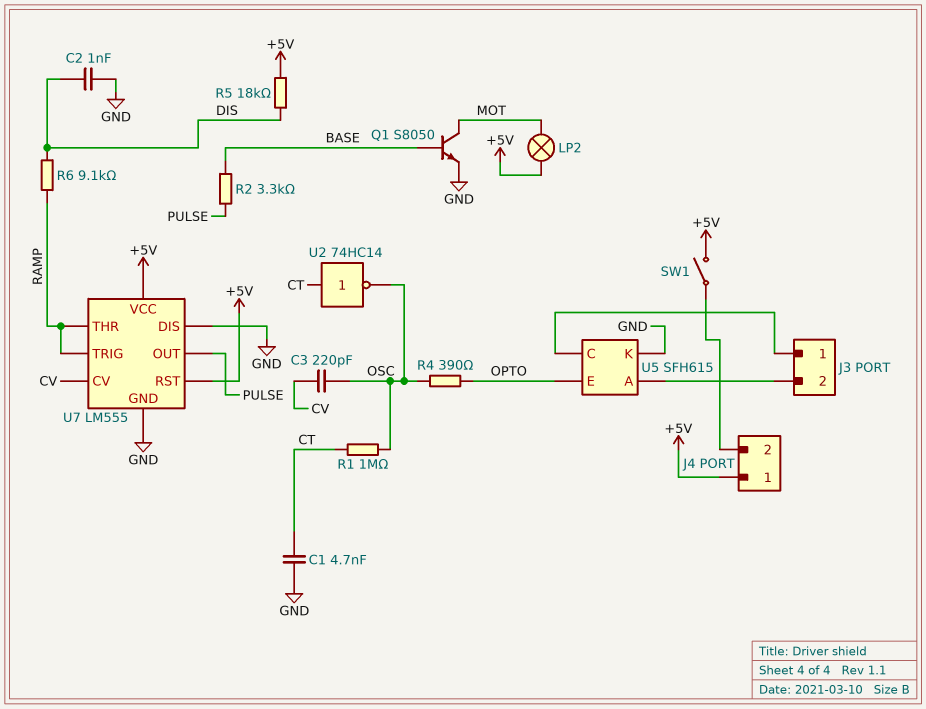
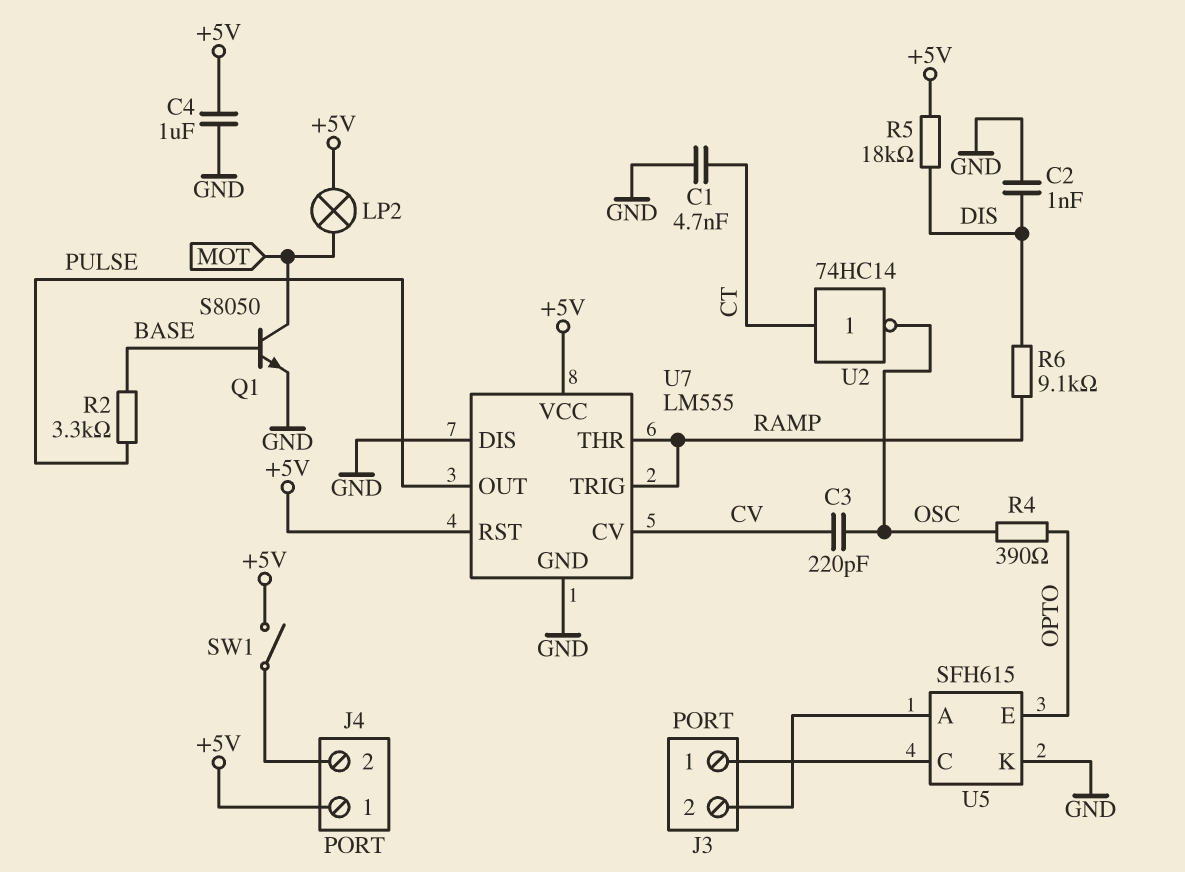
C4: none -> 1uF (+5V, GND)
R1: 1M (CT, OSC) -> none

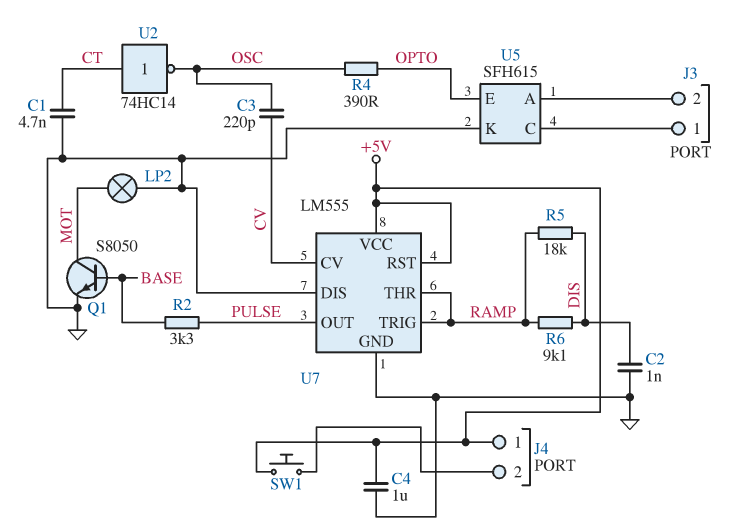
LP2: lamp (+5V, MOT) -> lamp (GND, MOT)
R5: 18k (+5V, DIS) -> 18k (DIS, RAMP)
SW1: switch (+5V, J4/2) -> button (+5V, J4/2)

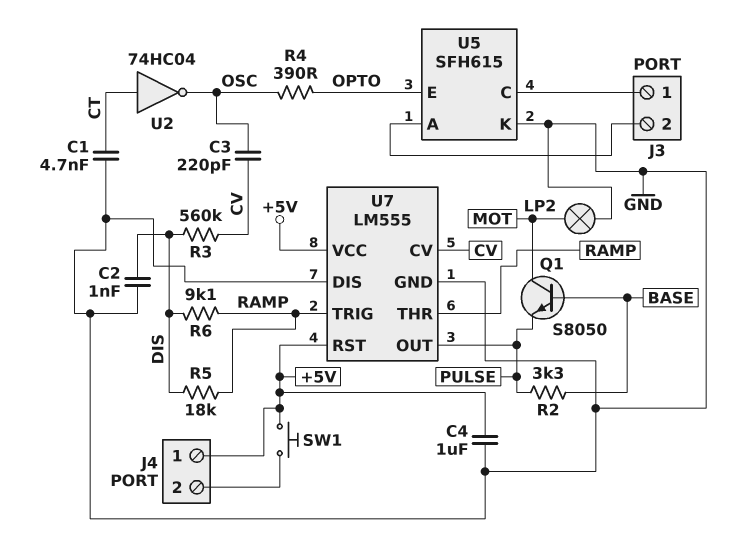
Q1: NPN S8050 (B BASE, C MOT, E GND) -> NPN S8050 (B BASE, C MOT, E PULSE)
R3: none -> 560k (CV, DIS)
U2: NOT 74HC14 (in CT, out OSC) -> NOT 74HC04 (in CT, out OSC)

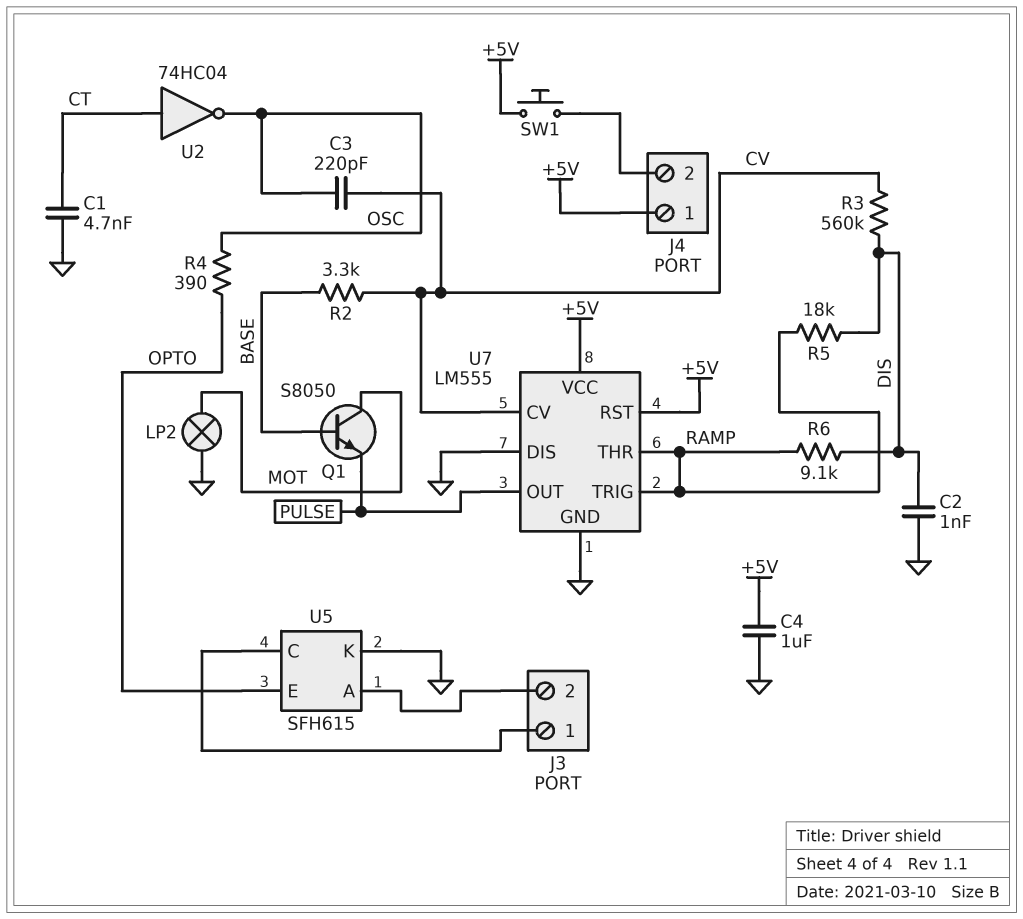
R2: 3.3k (BASE, PULSE) -> 3.3k (BASE, CV)

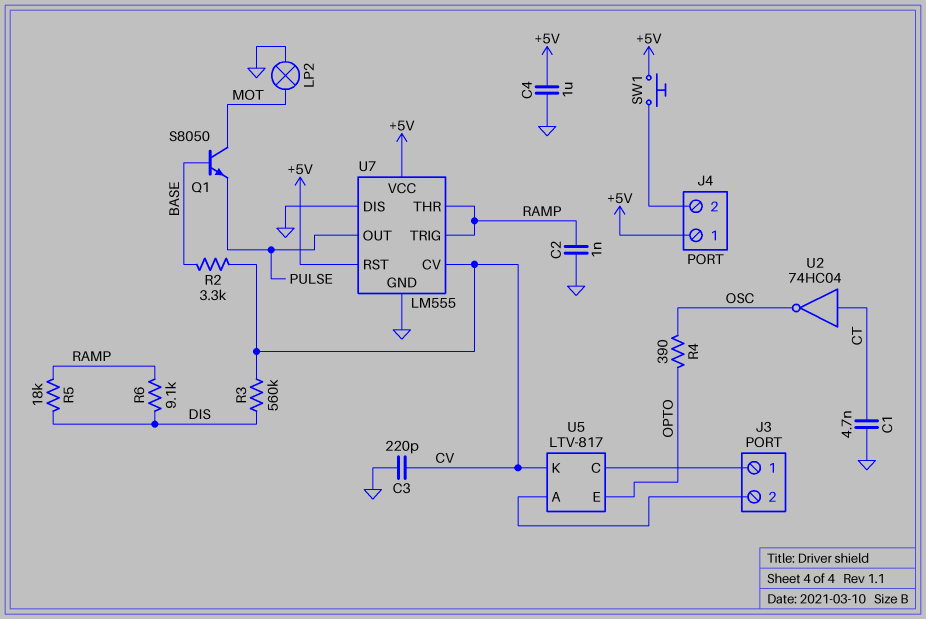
C2: 1nF (DIS, GND) -> 1nF (GND, RAMP)
C3: 220pF (CV, OSC) -> 220pF (CV, GND)
U5: SFH615 -> LTV-817
U5 pin K: GND -> CV

